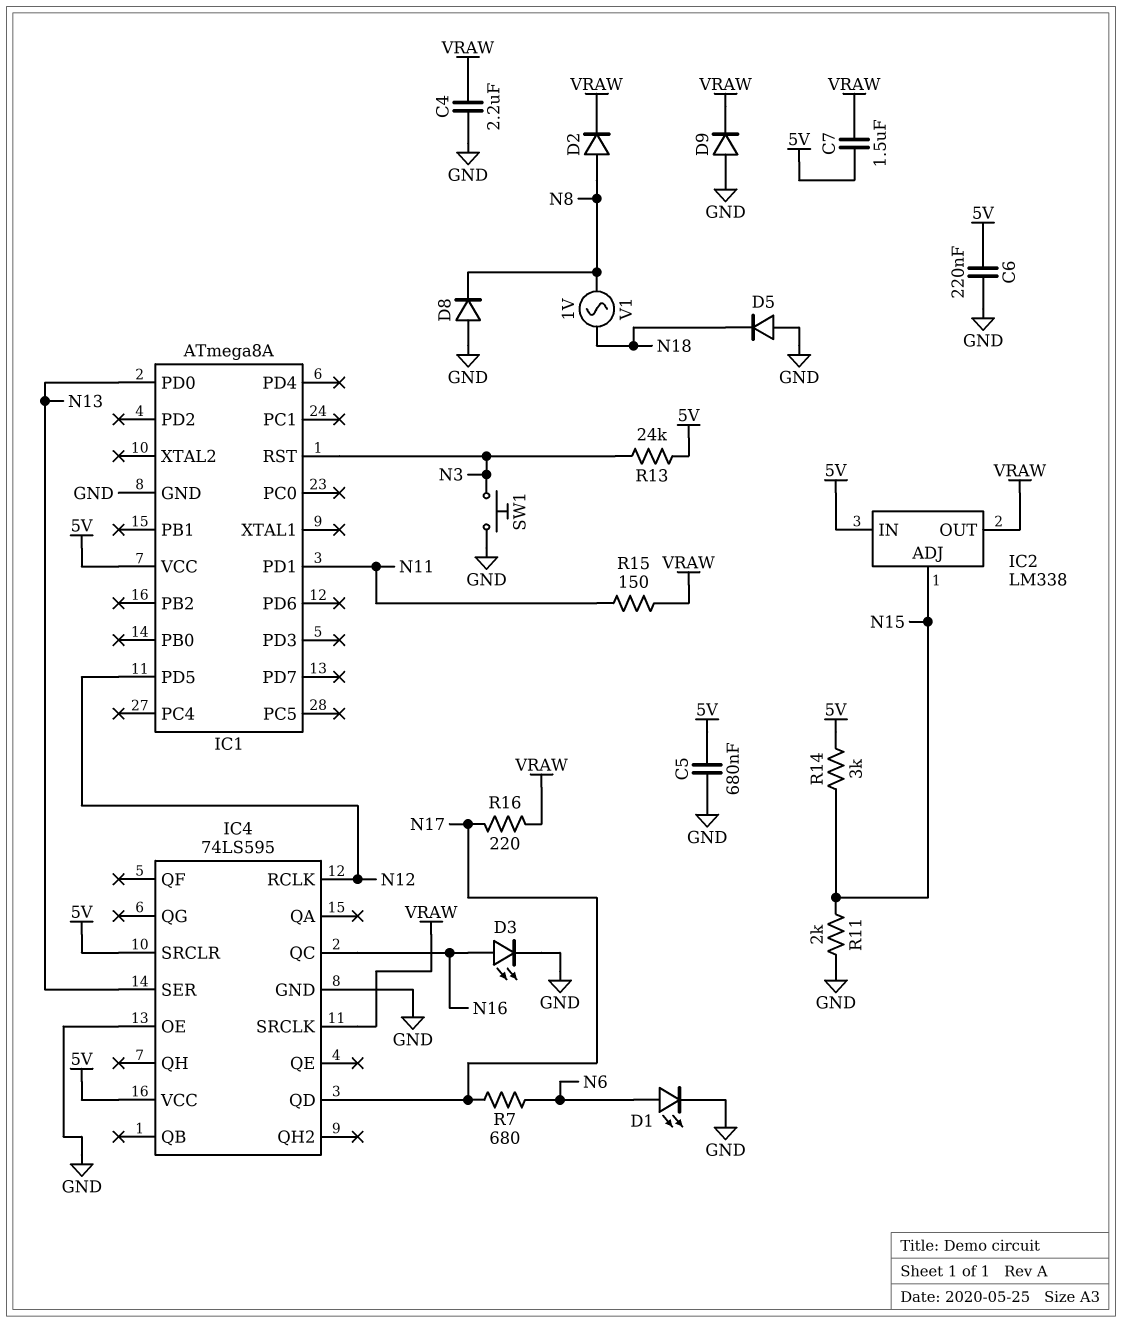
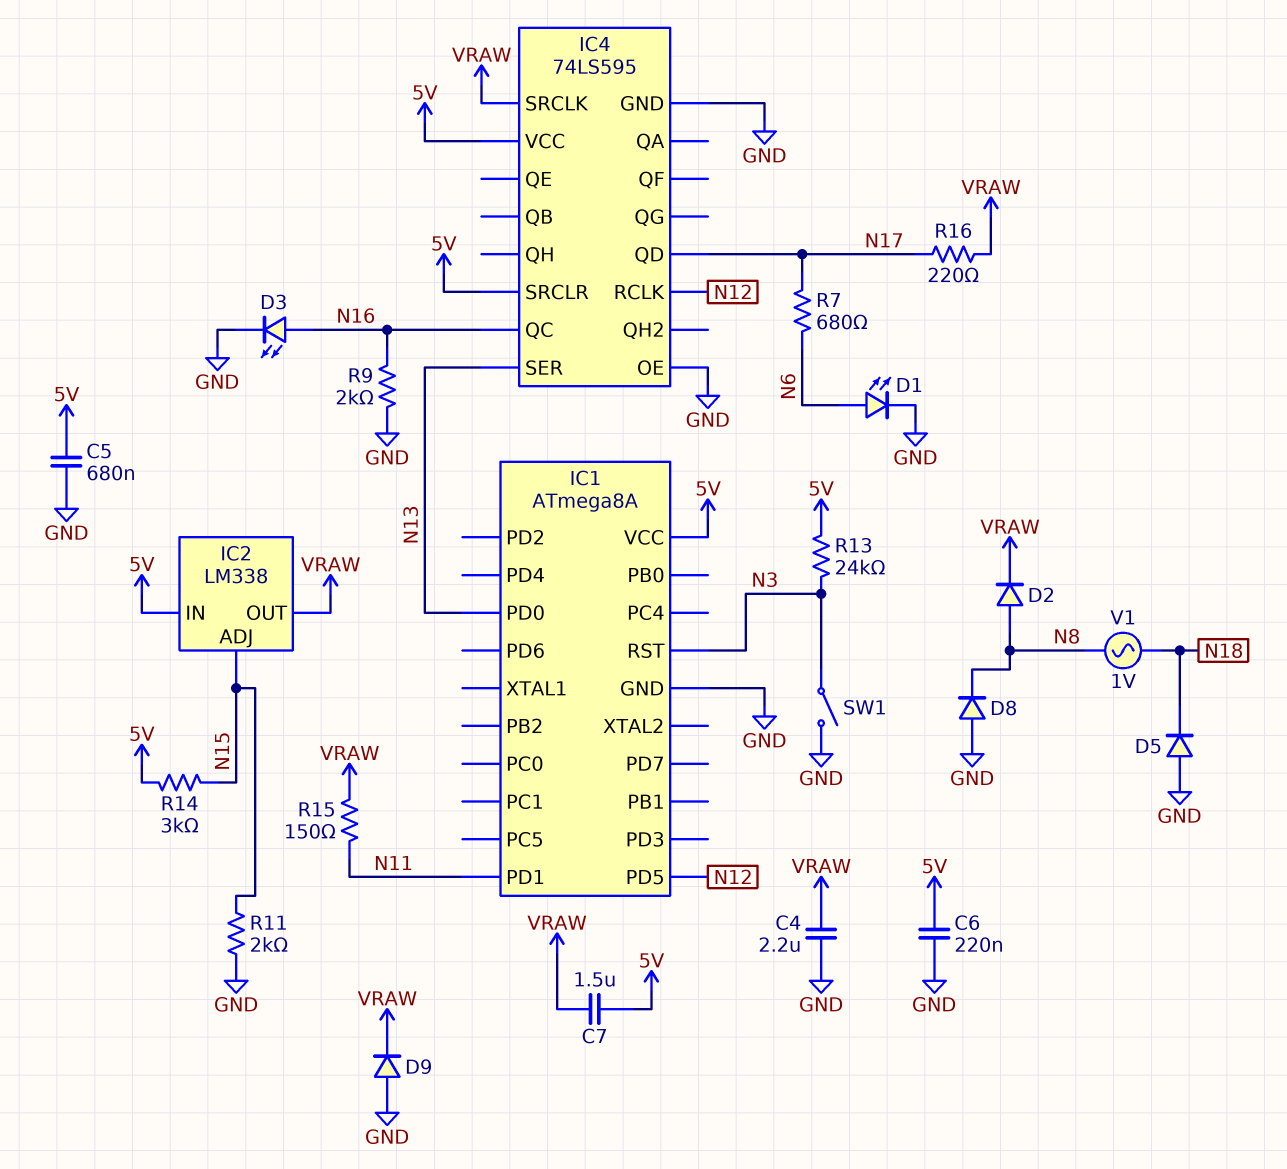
R9: none -> 2k (GND, N16)
SW1: button (GND, N3) -> switch (GND, N3)

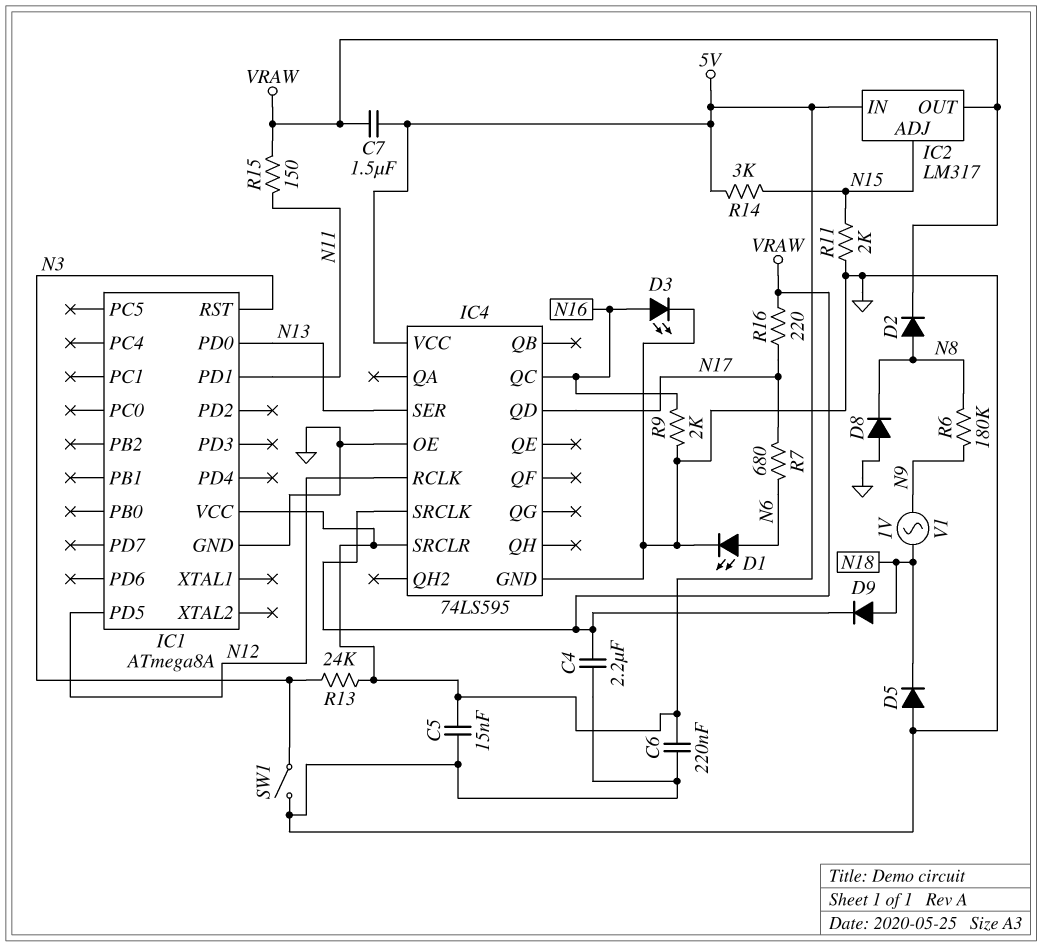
C5: 680nF (5V, GND) -> 15nF (5V, GND)
D9: diode (A GND, K VRAW) -> diode (A N18, K VRAW)
IC2: LM338 -> LM317
R6: none -> 180k (N8, N9)
V1: AC 1V (N8, N18) -> AC 1V (N9, N18)

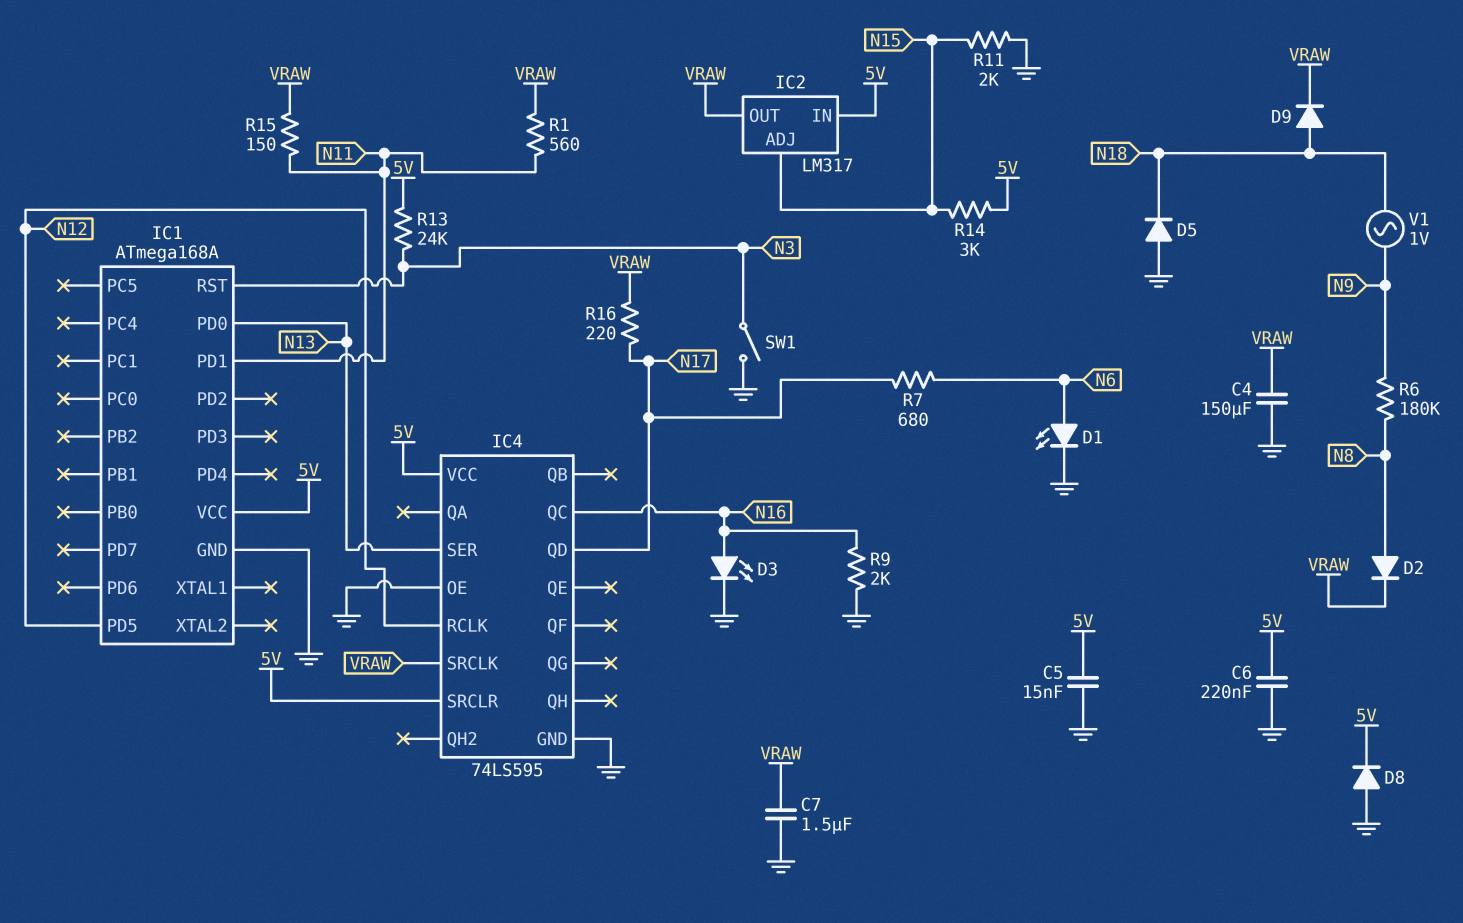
C4: 2.2uF (GND, VRAW) -> 150uF (GND, VRAW)
C7: 1.5uF (5V, VRAW) -> 1.5uF (GND, VRAW)
D8: diode (A GND, K N8) -> diode (A GND, K 5V)
IC1: ATmega8A -> ATmega168A
R1: none -> 560 (N11, VRAW)

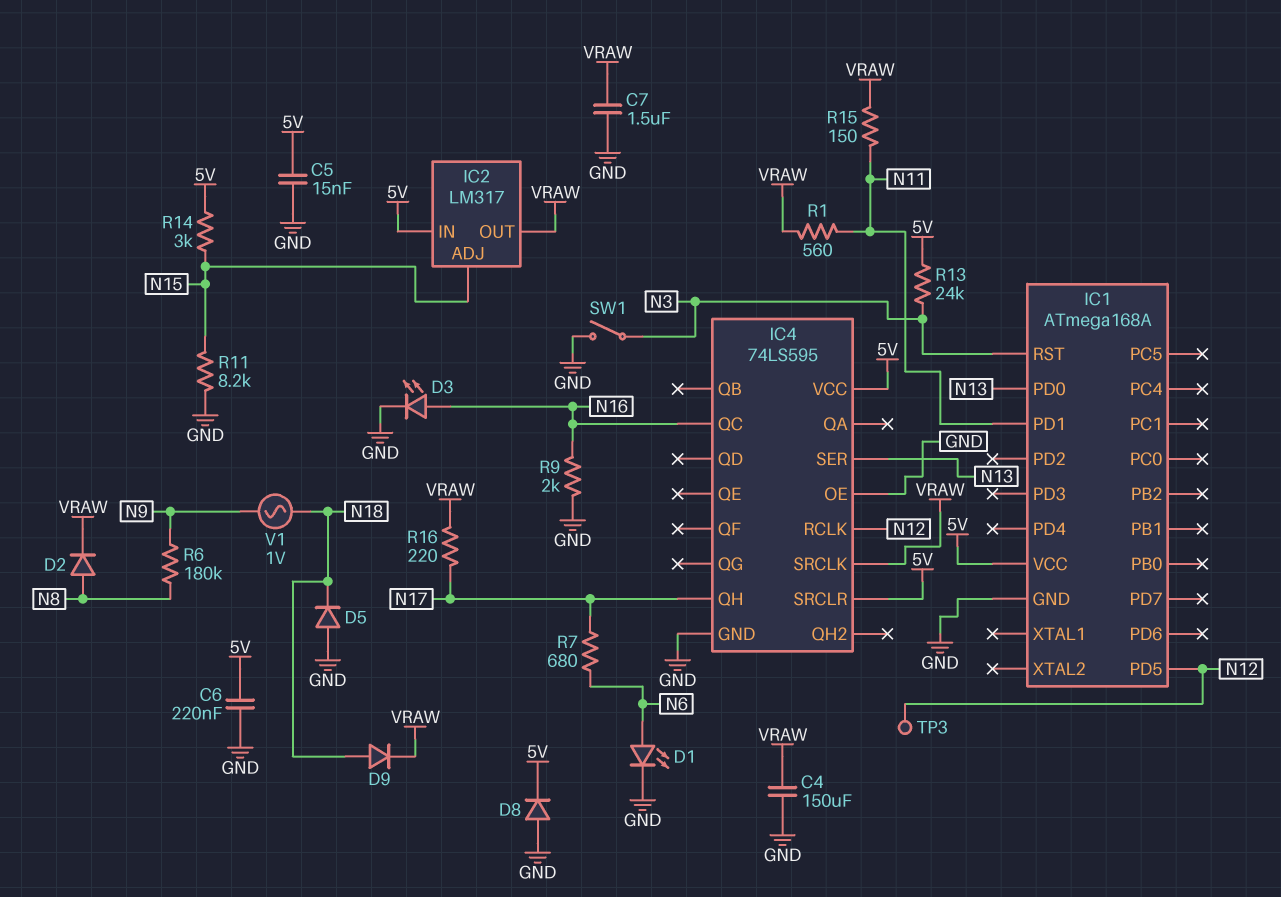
IC4 pin QD: N17 -> none
IC4 pin QH: none -> N17
R11: 2k (GND, N15) -> 8.2k (GND, N15)
TP3: none -> test point (N12)

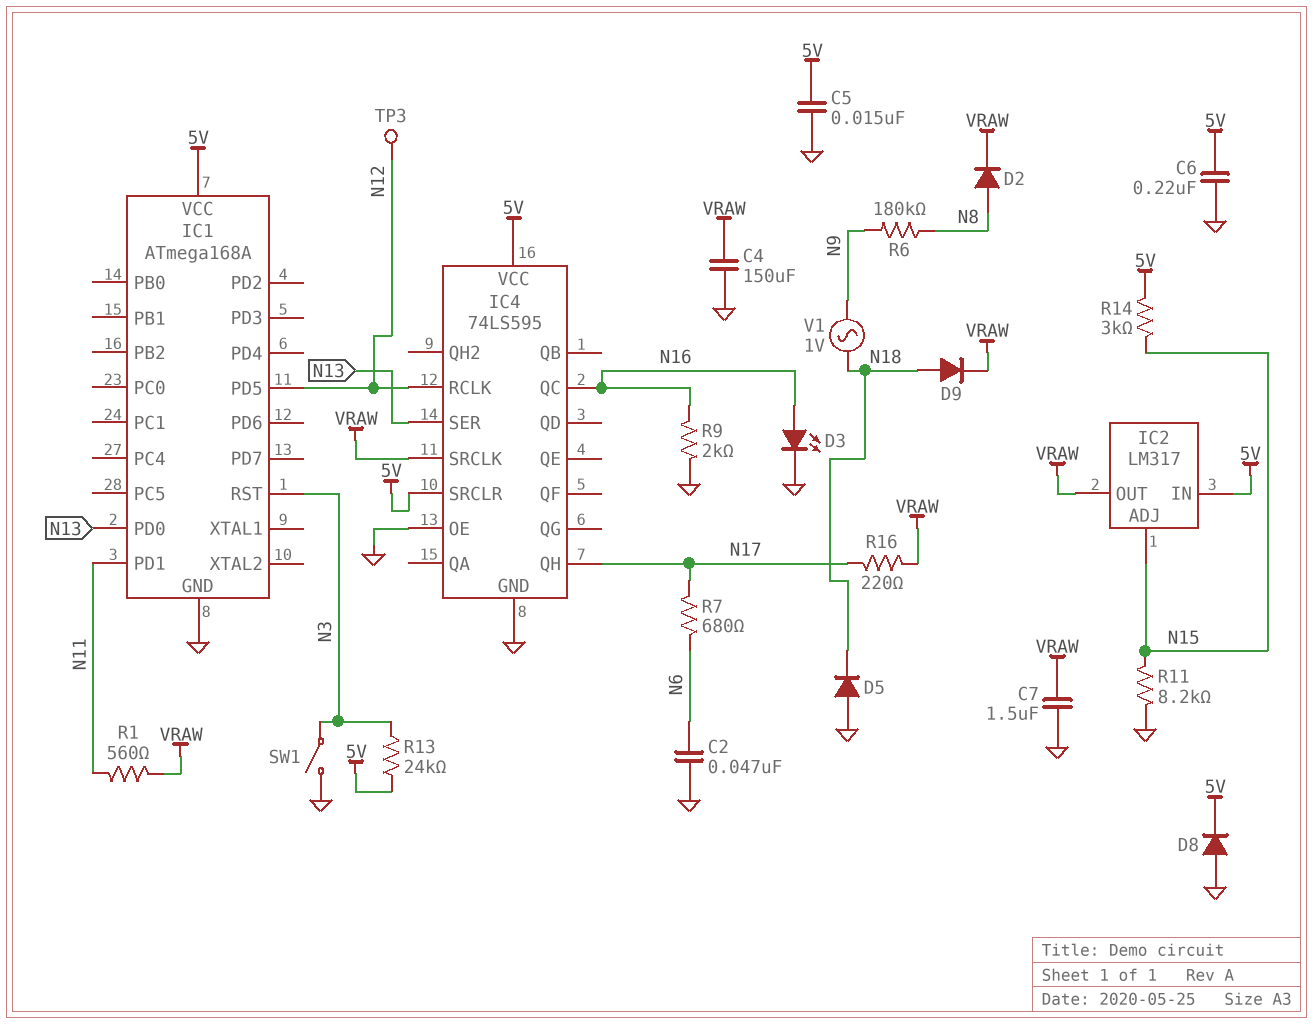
C2: none -> 47nF (GND, N6)
D1: LED (A N6, K GND) -> none
R15: 150 (N11, VRAW) -> none

